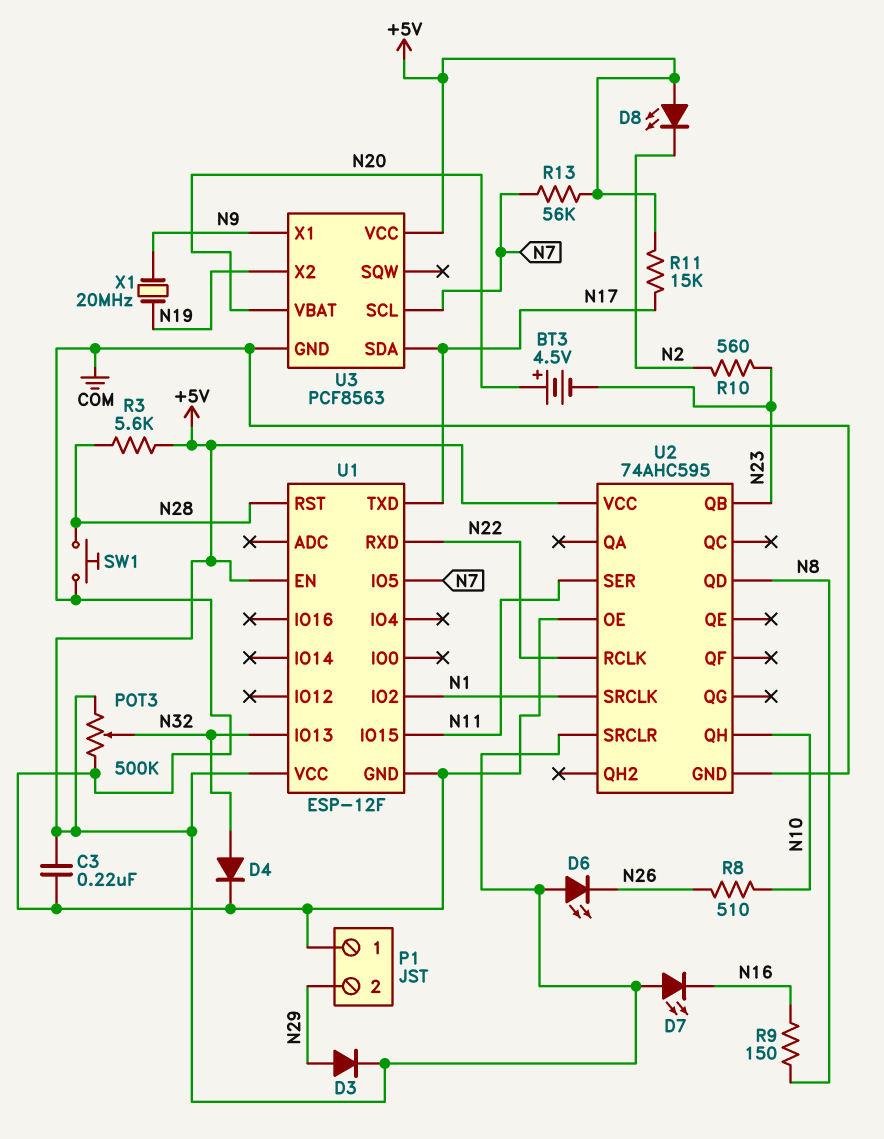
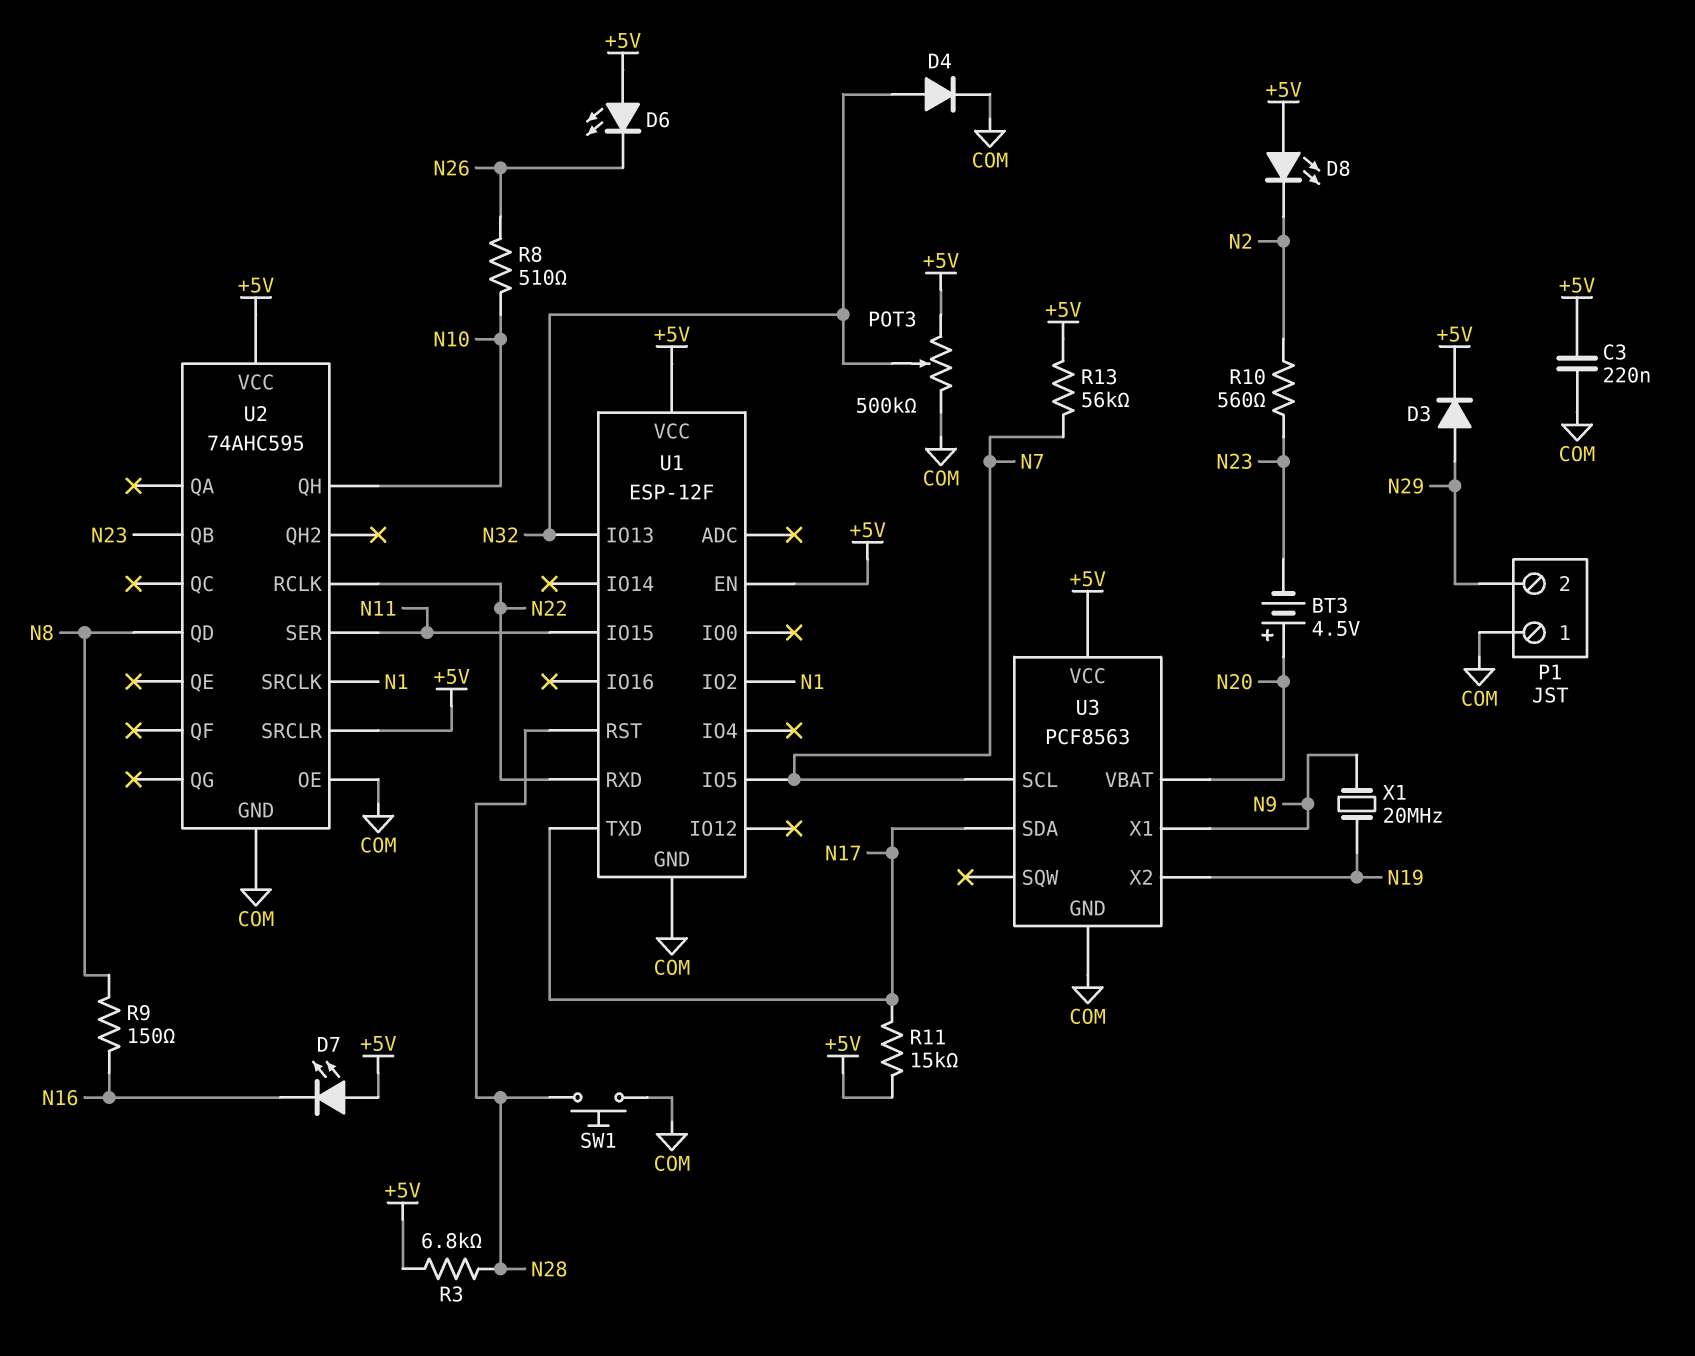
R3: 5.6k (+5V, N28) -> 6.8k (+5V, N28)

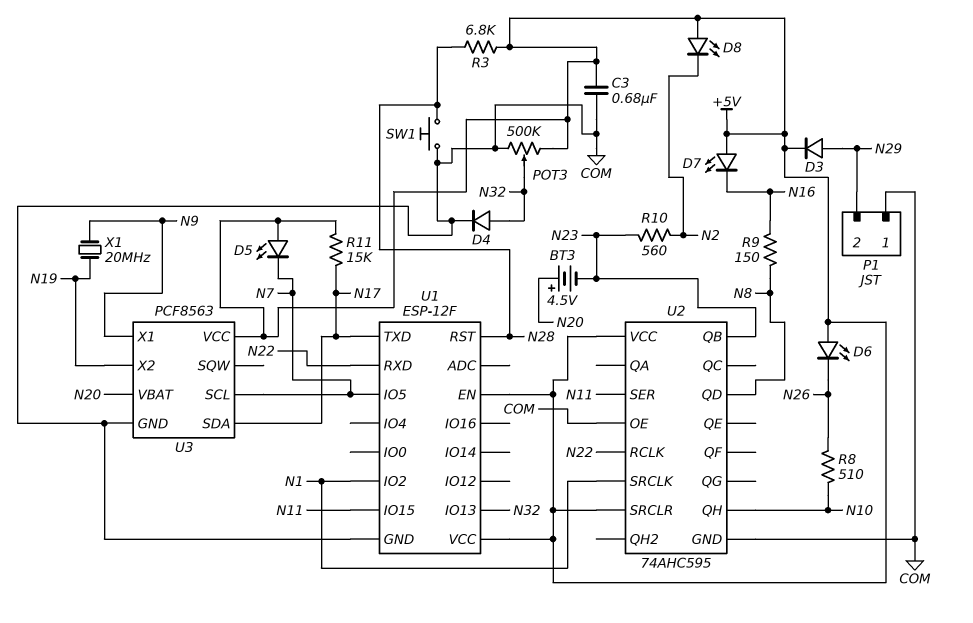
C3: 220nF (+5V, COM) -> 680nF (+5V, COM)
D5: none -> LED (A +5V, K N7)
R13: 56k (+5V, N7) -> none

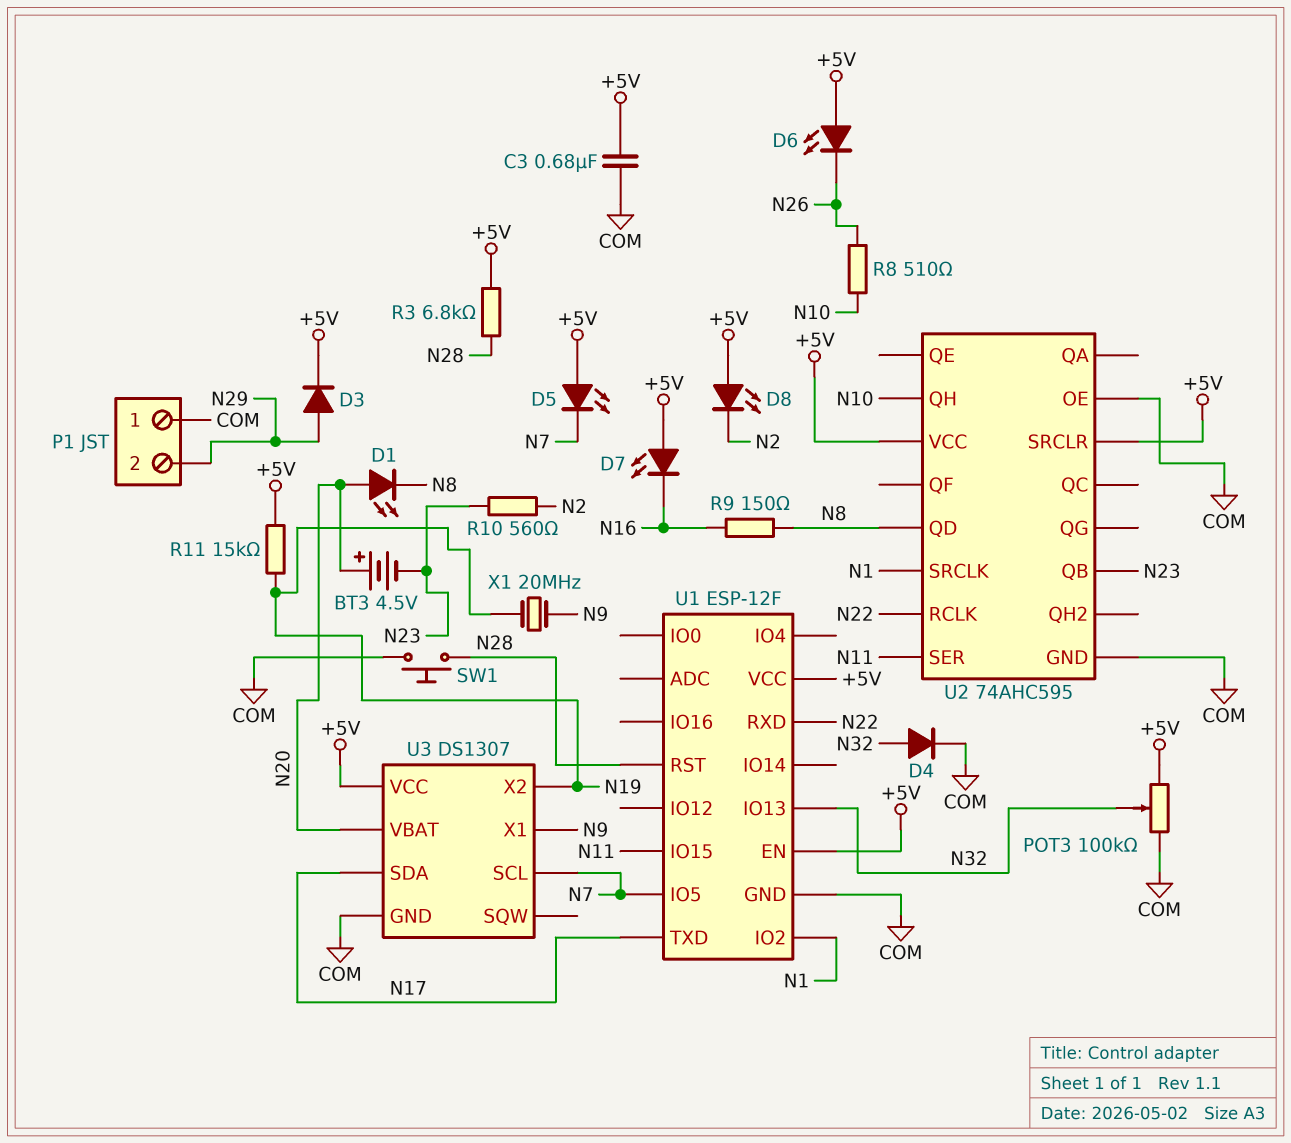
D1: none -> LED (A N20, K N8)
POT3: 500k (+5V, COM, wiper N32) -> 100k (+5V, COM, wiper N32)
R11: 15k (+5V, N17) -> 15k (+5V, N19)
U3: PCF8563 -> DS1307

